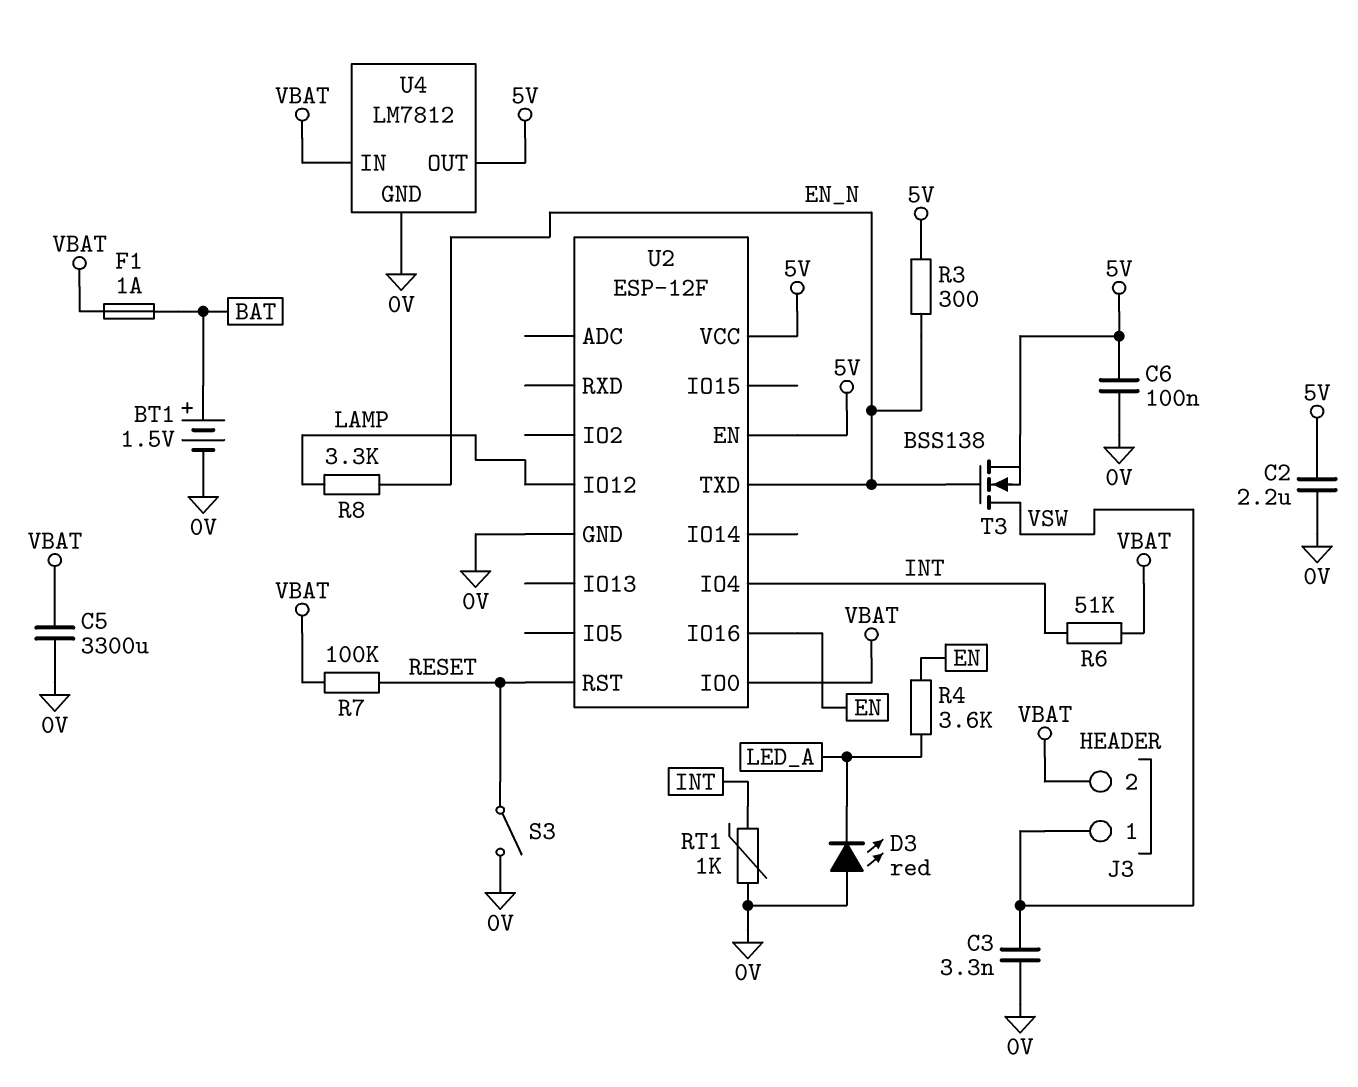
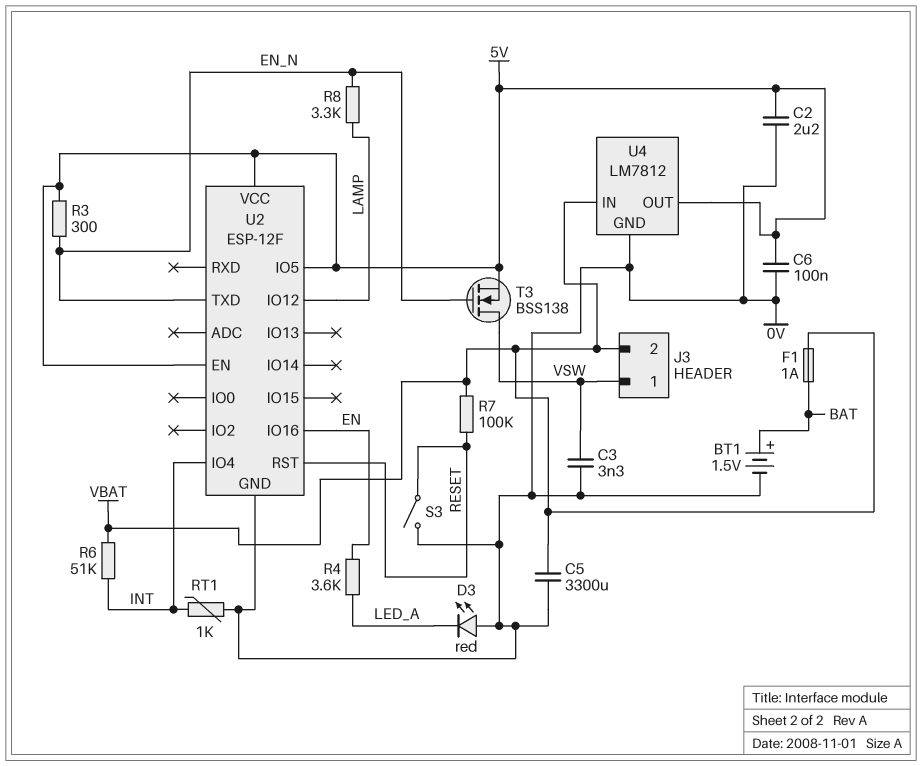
U2 pin IO0: VBAT -> none
U2 pin IO5: none -> 5V

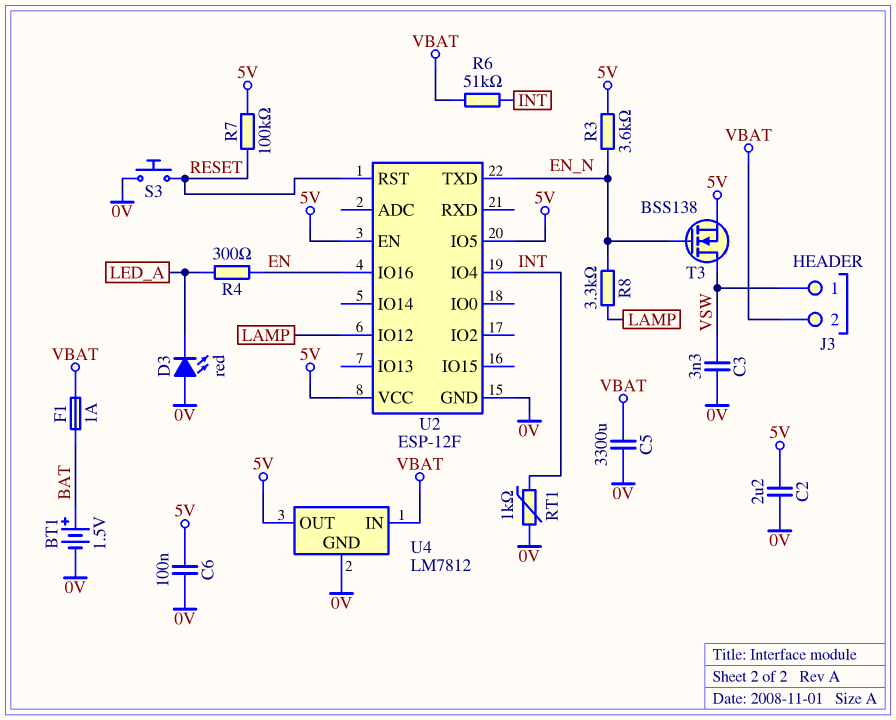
R3: 300 (5V, EN_N) -> 3.6k (5V, EN_N)
R4: 3.6k (EN, LED_A) -> 300 (EN, LED_A)
R7: 100k (RESET, VBAT) -> 100k (5V, RESET)
S3: switch (0V, RESET) -> button (0V, RESET)

